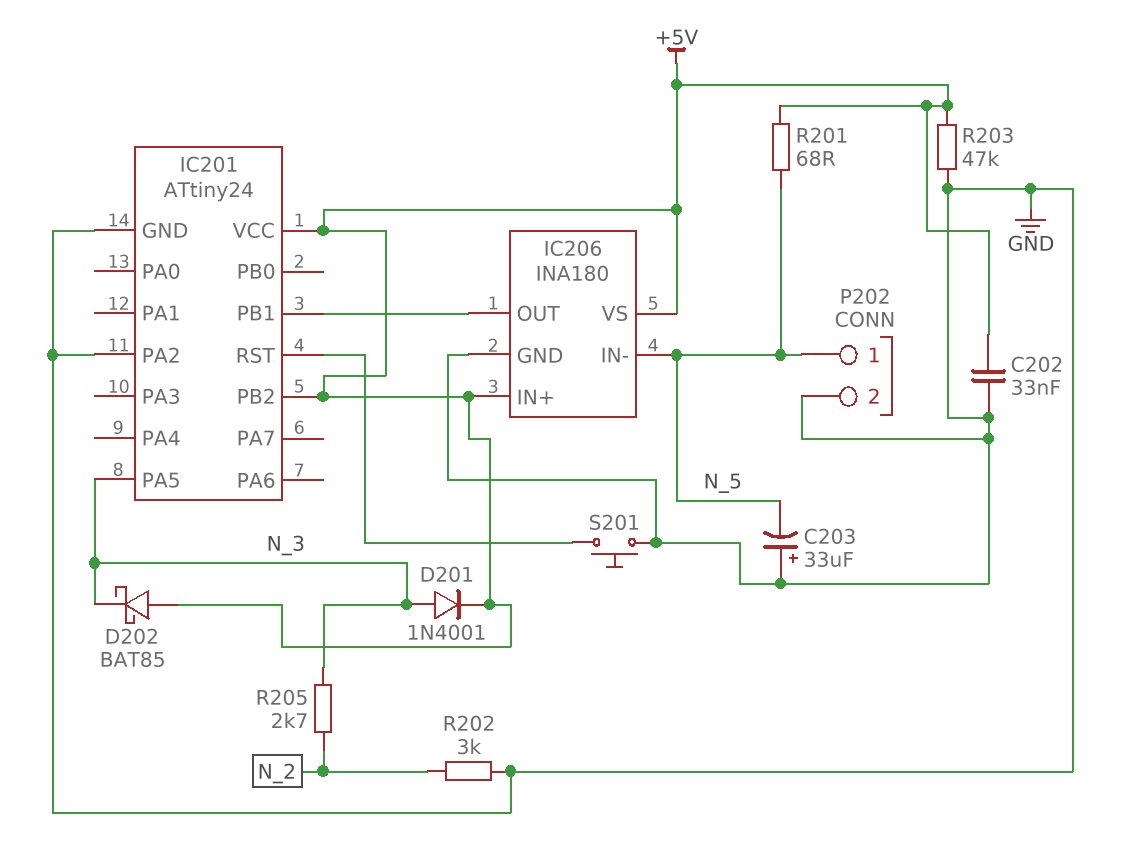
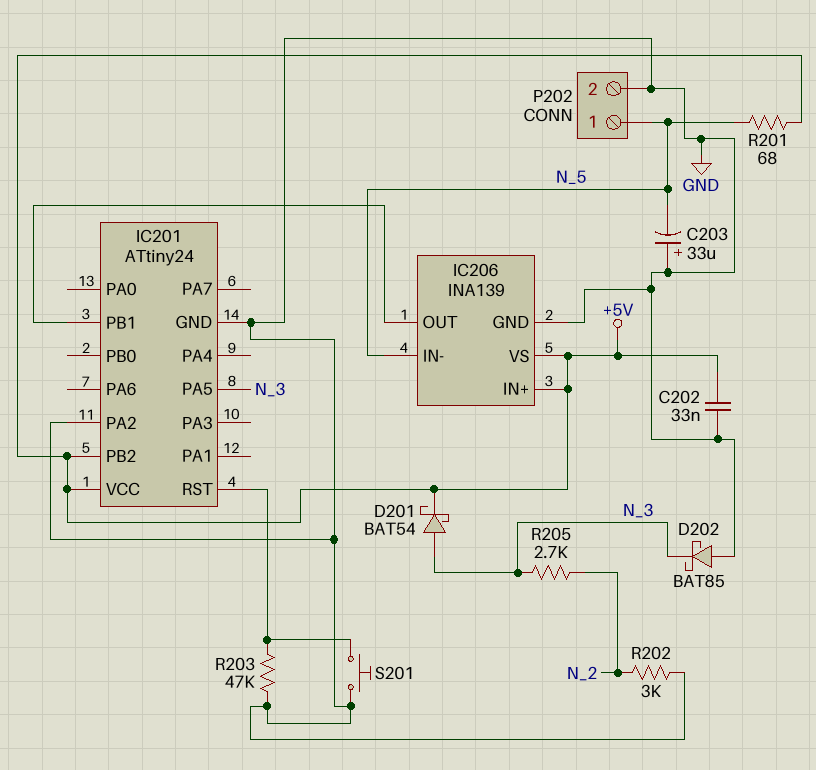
D201: diode 1N4001 (A N_3, K +5V) -> schottky BAT54 (A N_3, K +5V)
D202: schottky BAT85 (A +5V, K N_3) -> schottky BAT85 (A GND, K N_3)
IC206: INA180 -> INA139
R203: 47k (+5V, GND) -> 47k (GND, IC201/RST)

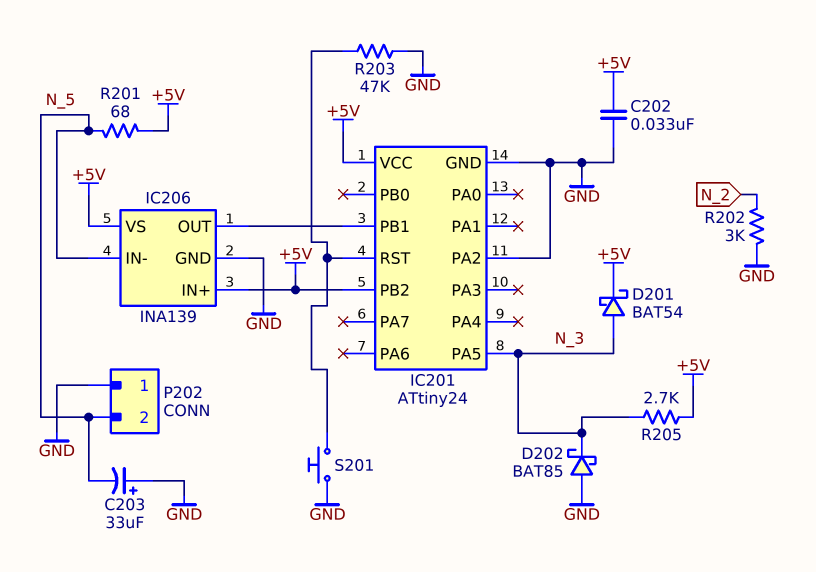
P202 pin 1: N_5 -> GND
P202 pin 2: GND -> N_5
R205: 2.7k (N_2, N_3) -> 2.7k (+5V, N_3)

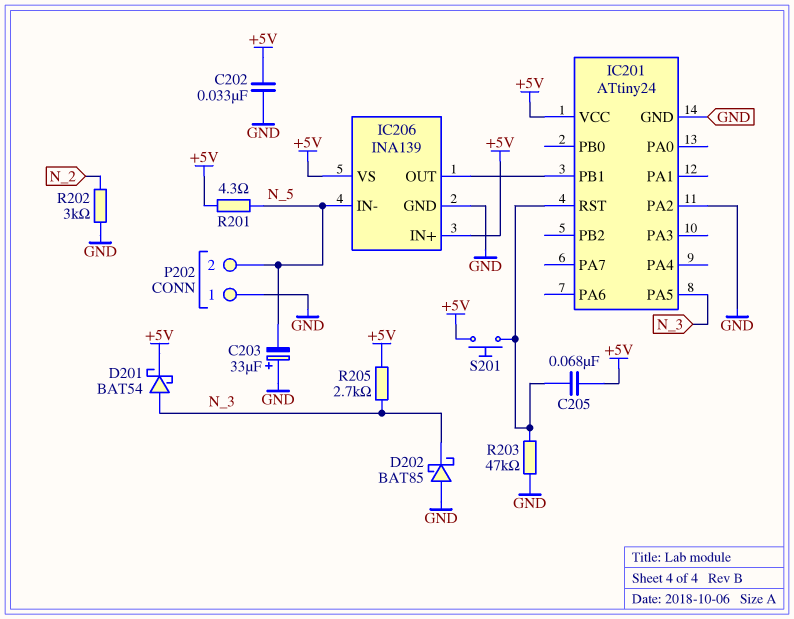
C205: none -> 68nF (+5V, IC201/RST)
IC201 pin PB2: +5V -> none
R201: 68 (+5V, N_5) -> 4.3 (+5V, N_5)
S201: button (GND, IC201/RST) -> button (+5V, IC201/RST)

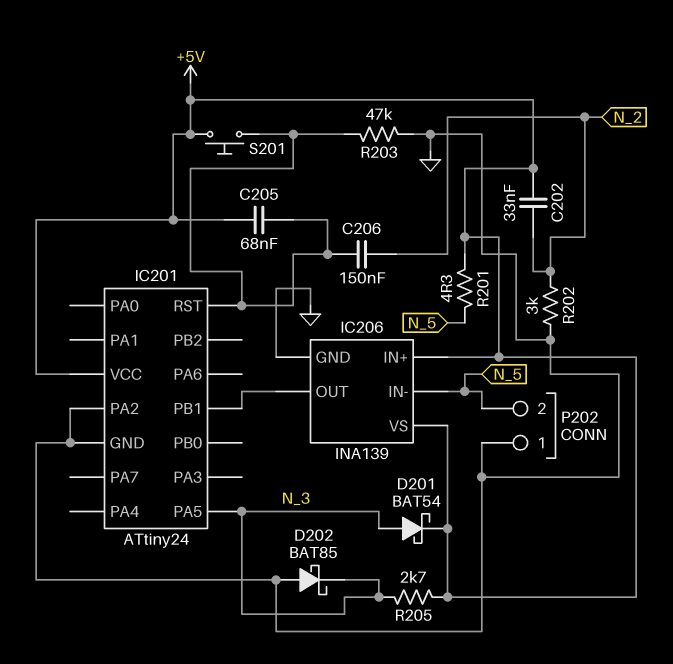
C202: 33nF (+5V, GND) -> 33nF (+5V, N_2)
C203: 33uF (plus GND, minus N_5) -> none
C206: none -> 150nF (IC201/RST, N_2)

